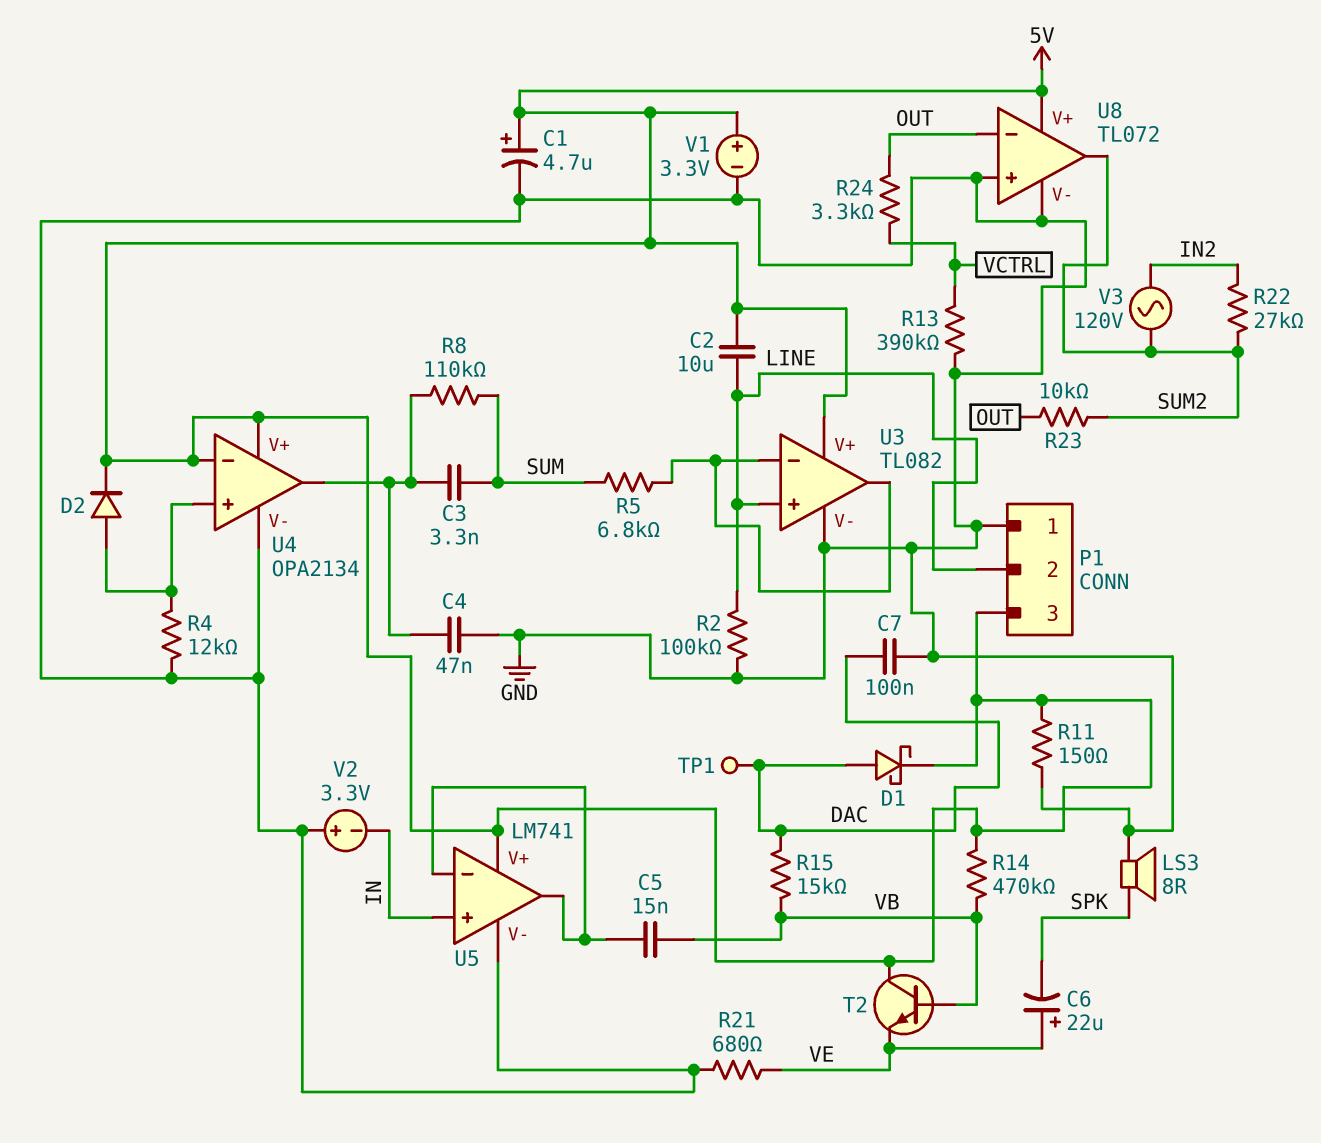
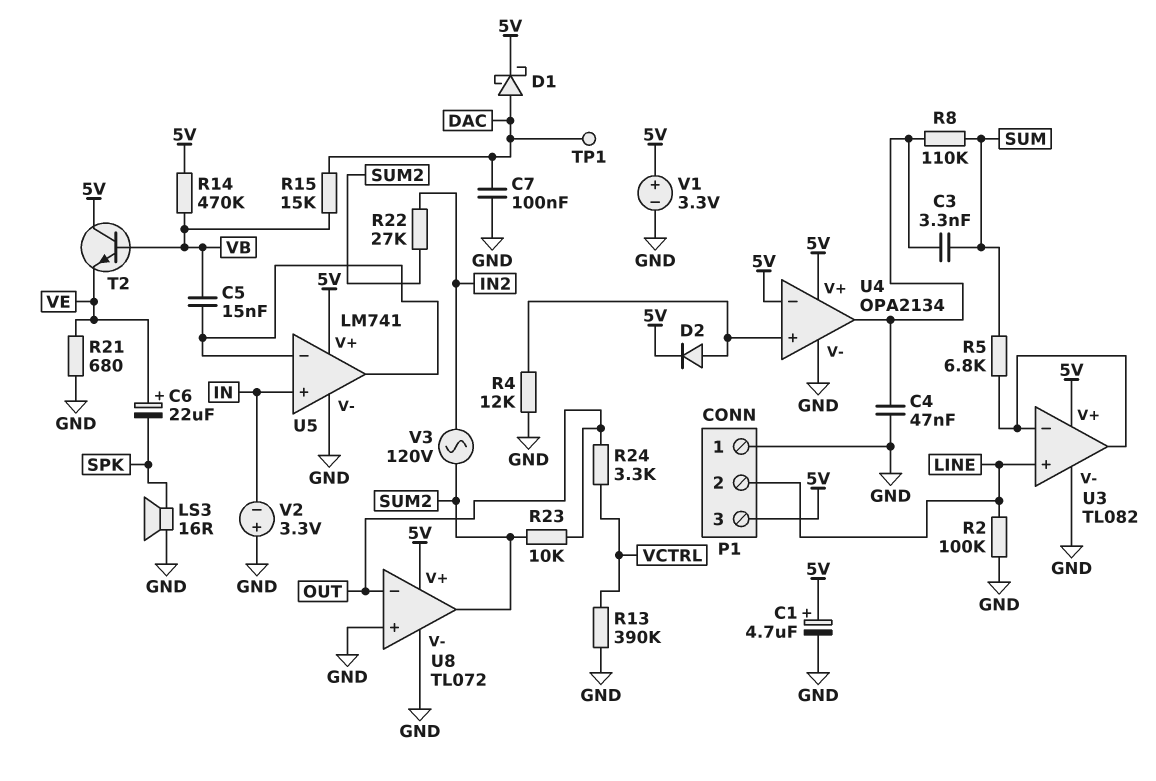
C2: 10uF (5V, LINE) -> none
LS3: speaker 8R (GND, SPK) -> speaker 16R (GND, SPK)
R11: 150 (5V, GND) -> none

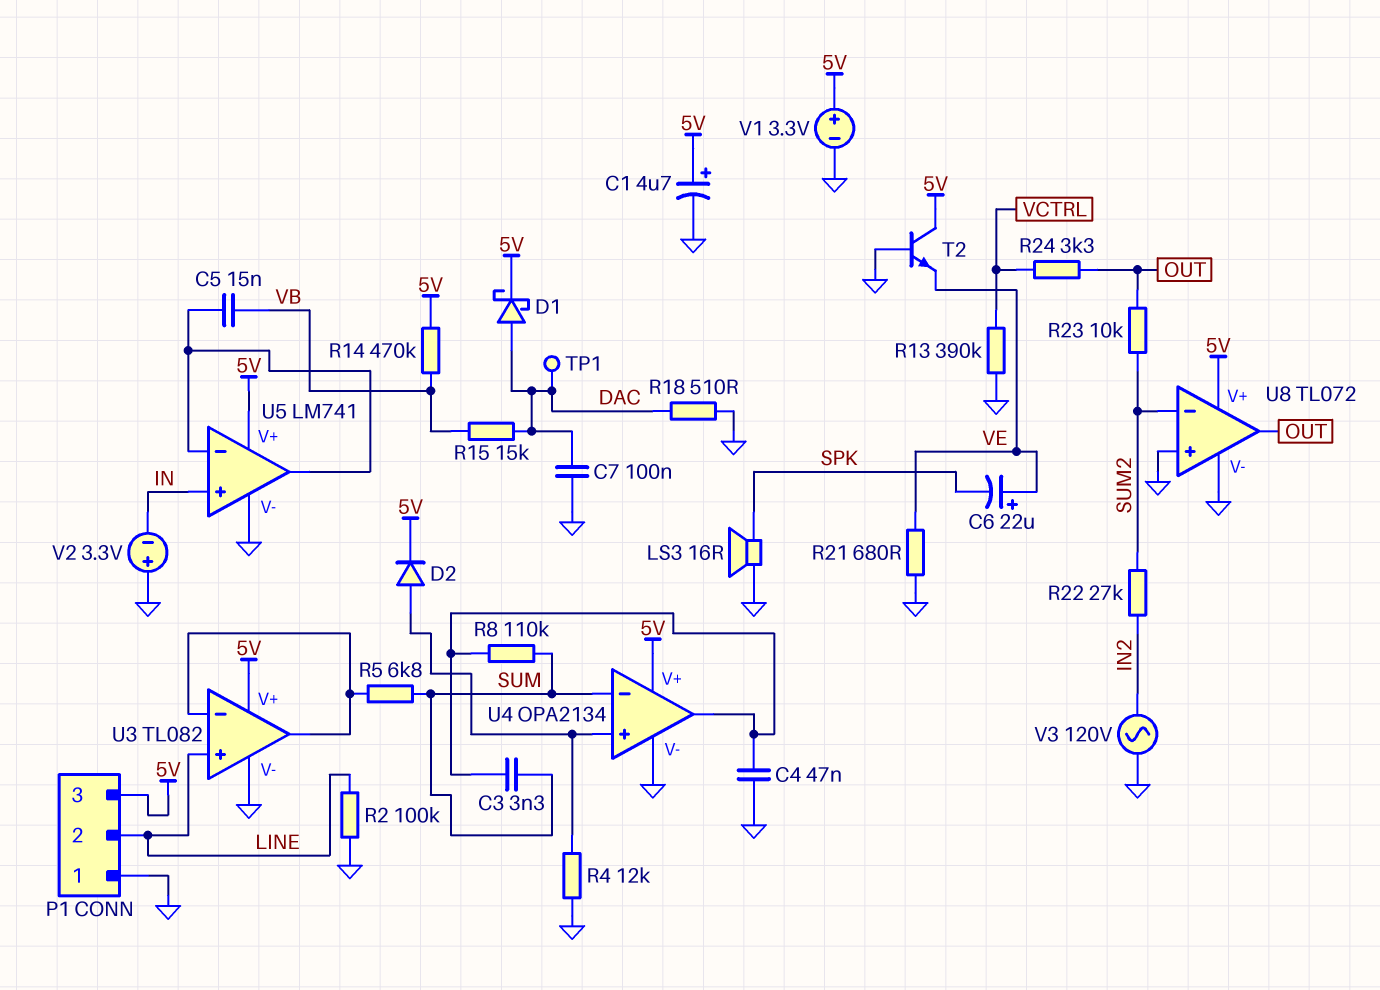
R18: none -> 510 (DAC, GND)
T2: NPN (B VB, C 5V, E VE) -> NPN (B GND, C 5V, E VE)
U4 pin in-: 5V -> SUM
U8 pin in-: OUT -> SUM2
U8 pin out: SUM2 -> OUT
V3: AC 120V (IN2, SUM2) -> AC 120V (GND, IN2)

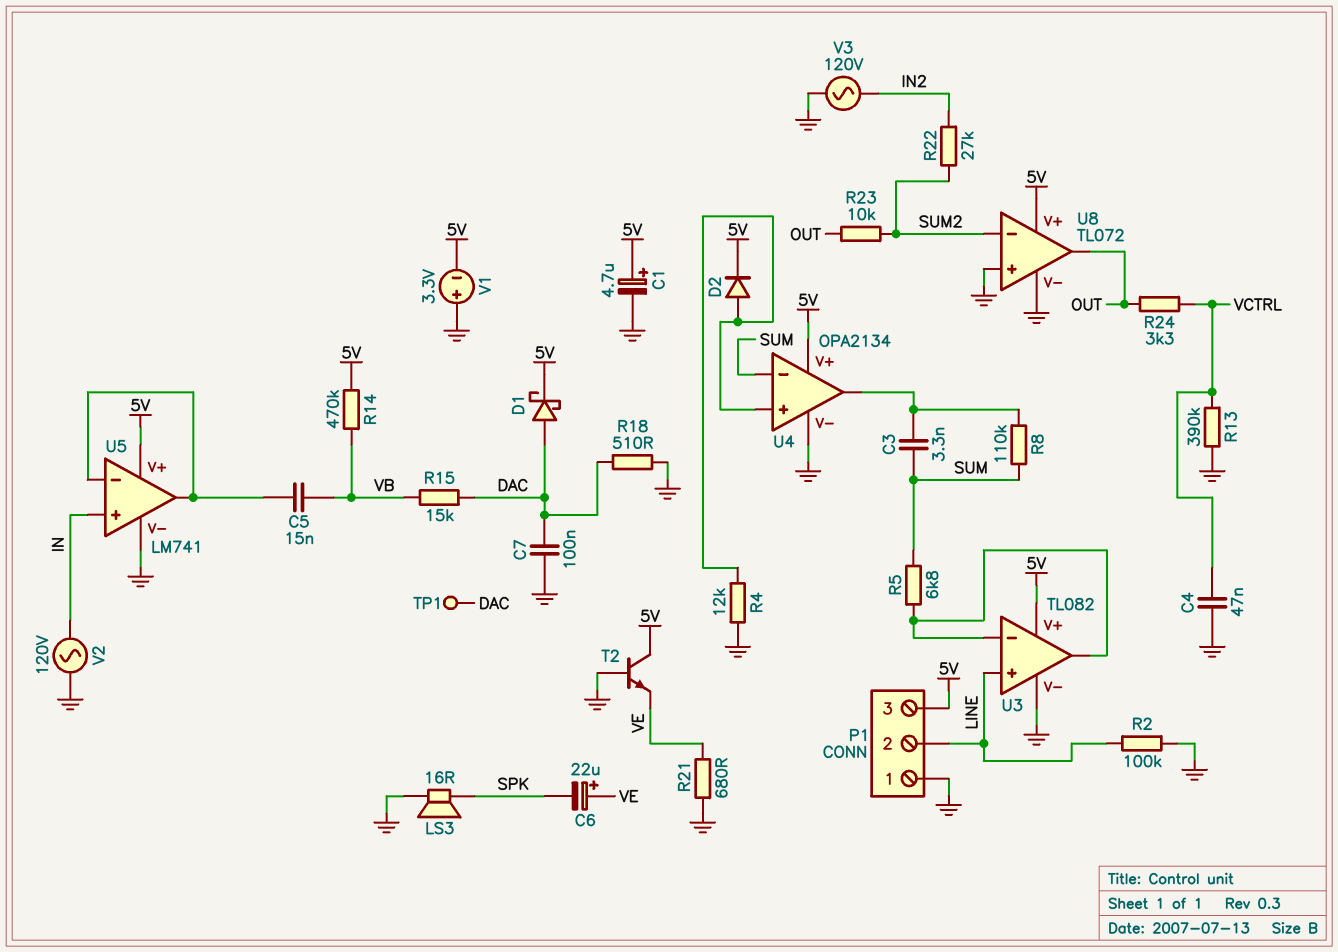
C4: 47nF (GND, U4/out) -> 47nF (GND, VCTRL)
V1: 3.3V (plus 5V, minus GND) -> 3.3V (plus GND, minus 5V)
V2: 3.3V (plus GND, minus IN) -> AC 120V (GND, IN)

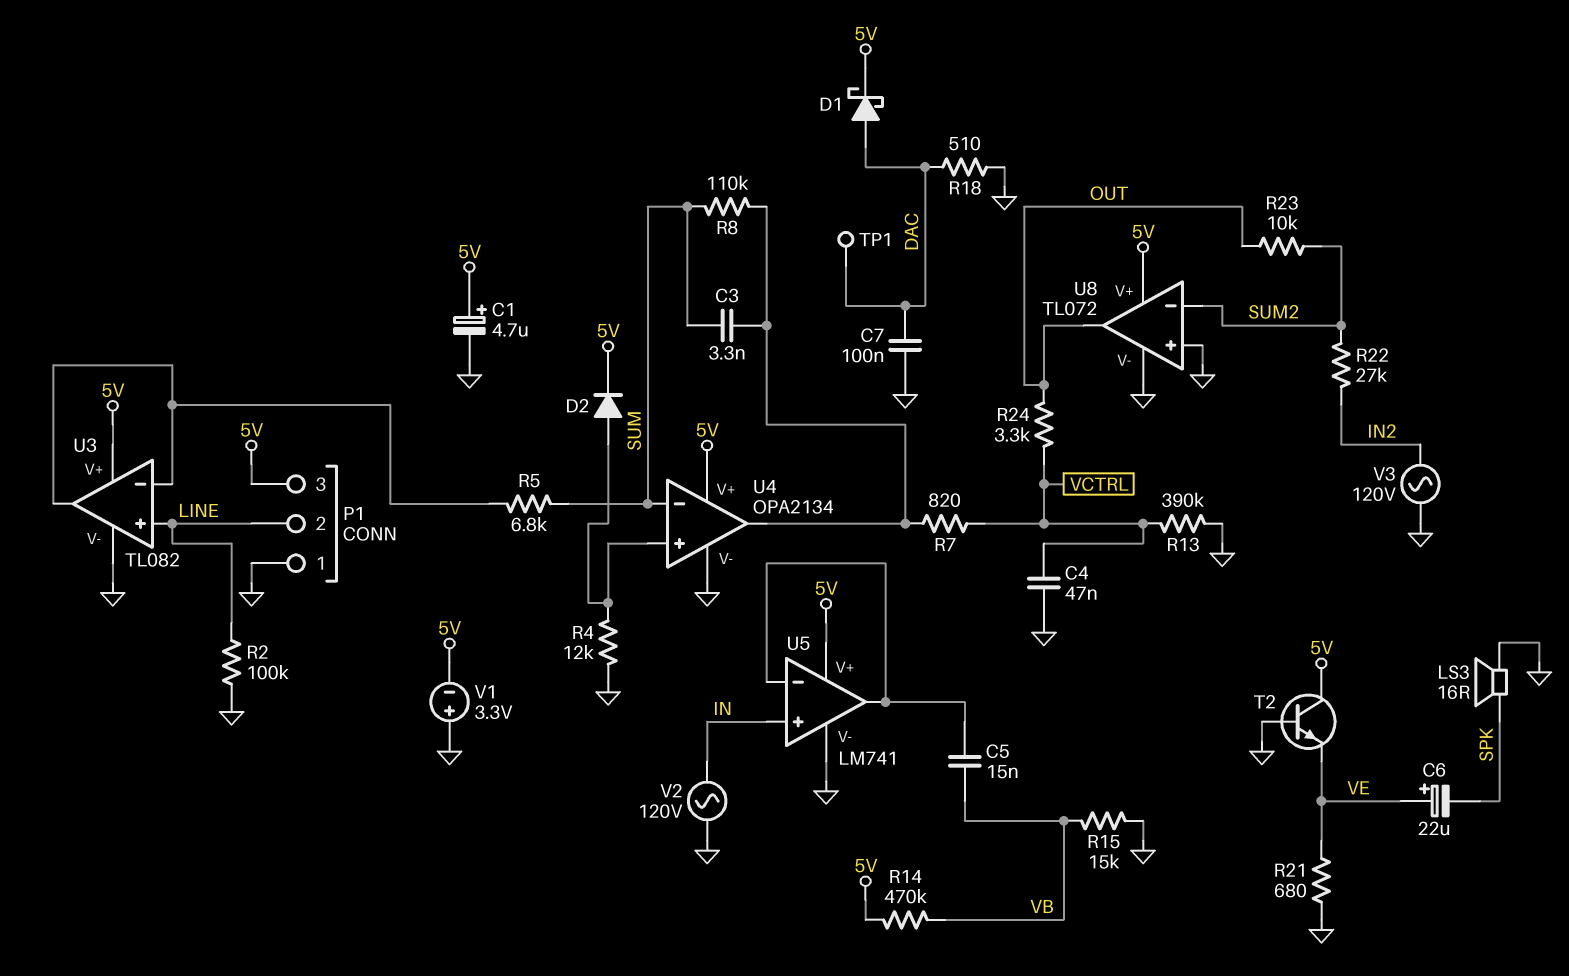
R7: none -> 820 (U4/out, VCTRL)
R15: 15k (DAC, VB) -> 15k (GND, VB)

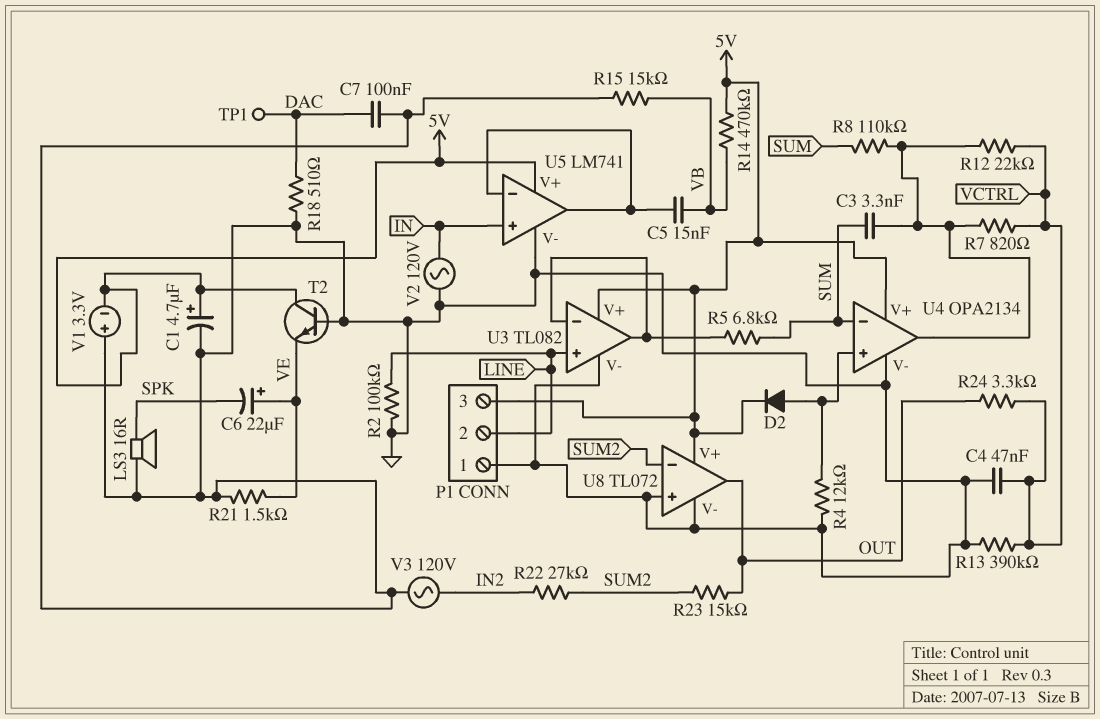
D1: schottky (A DAC, K 5V) -> none
R12: none -> 22k (U4/out, VCTRL)
R21: 680 (GND, VE) -> 1.5k (GND, VE)
R23: 10k (OUT, SUM2) -> 15k (OUT, SUM2)

